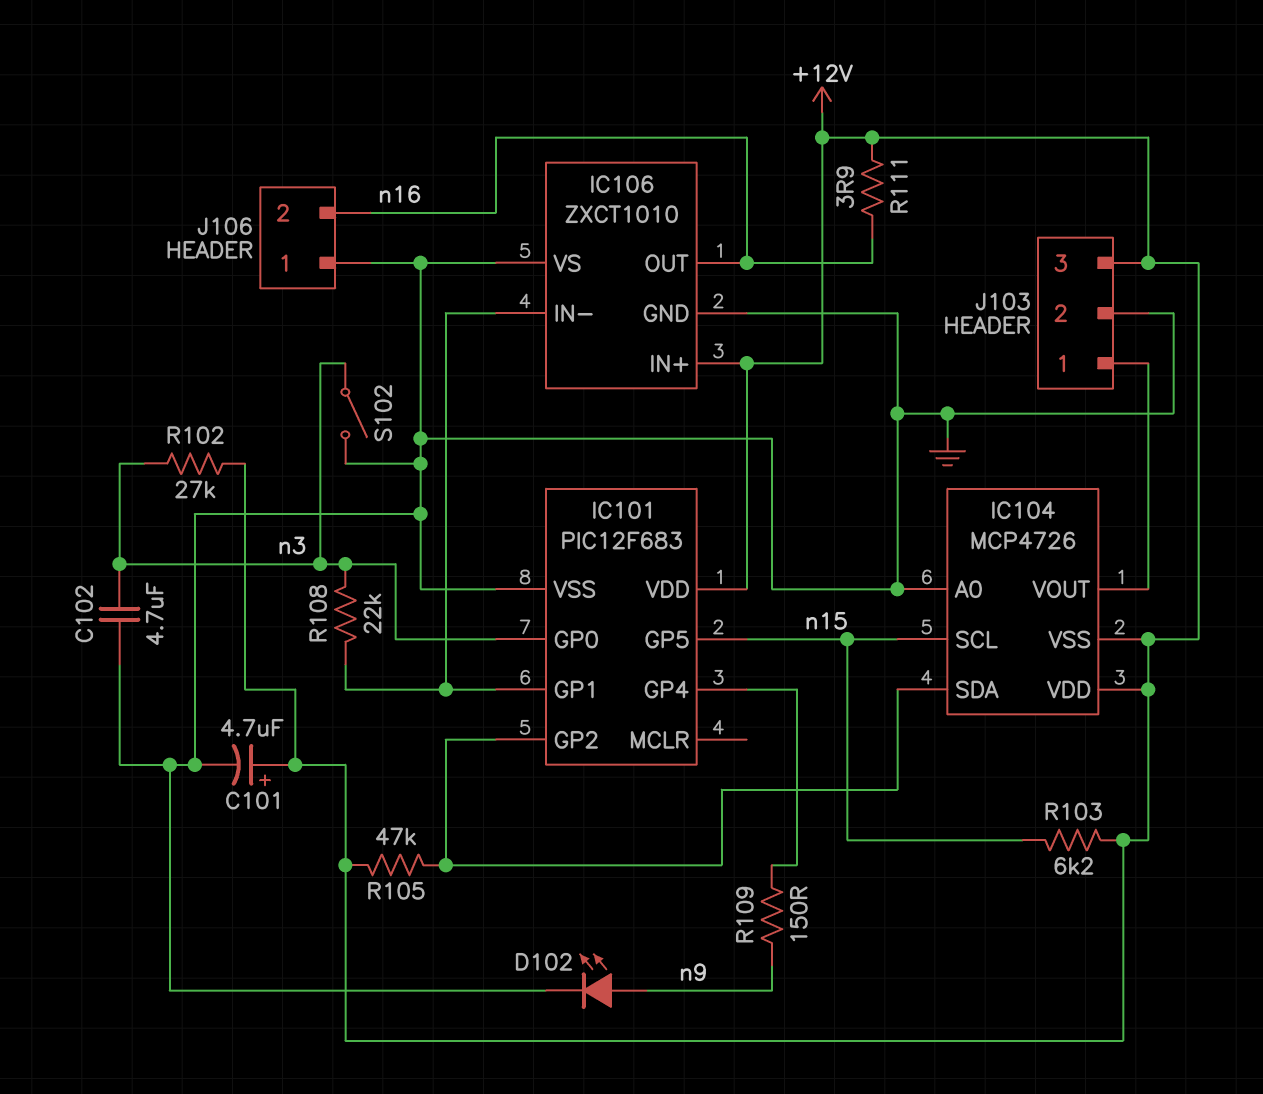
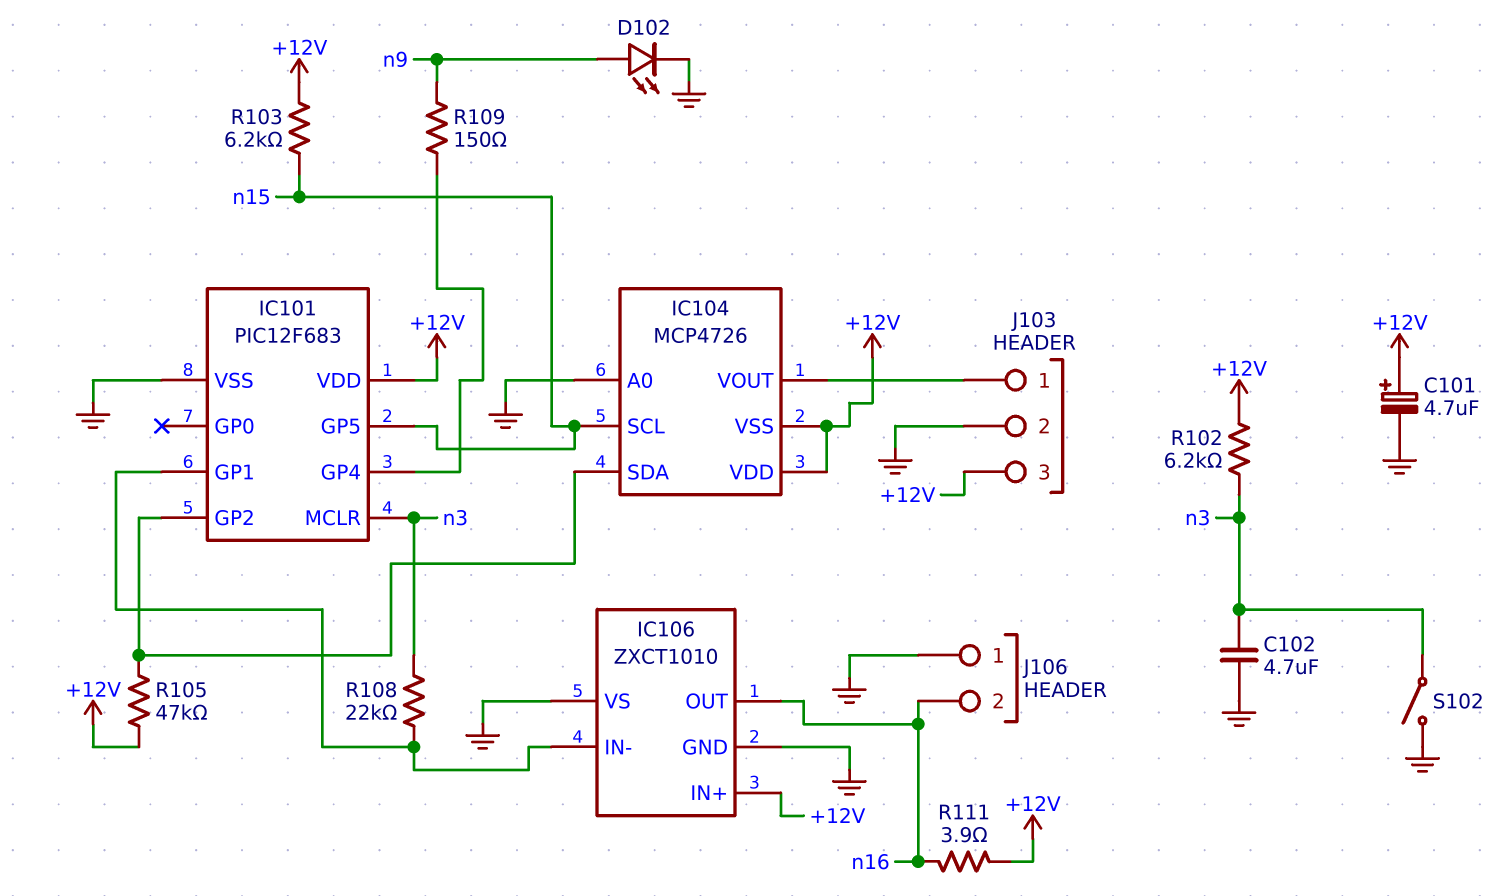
IC101 pin GP0: n3 -> none
IC101 pin MCLR: none -> n3
R102: 27k (+12V, n3) -> 6.2k (+12V, n3)

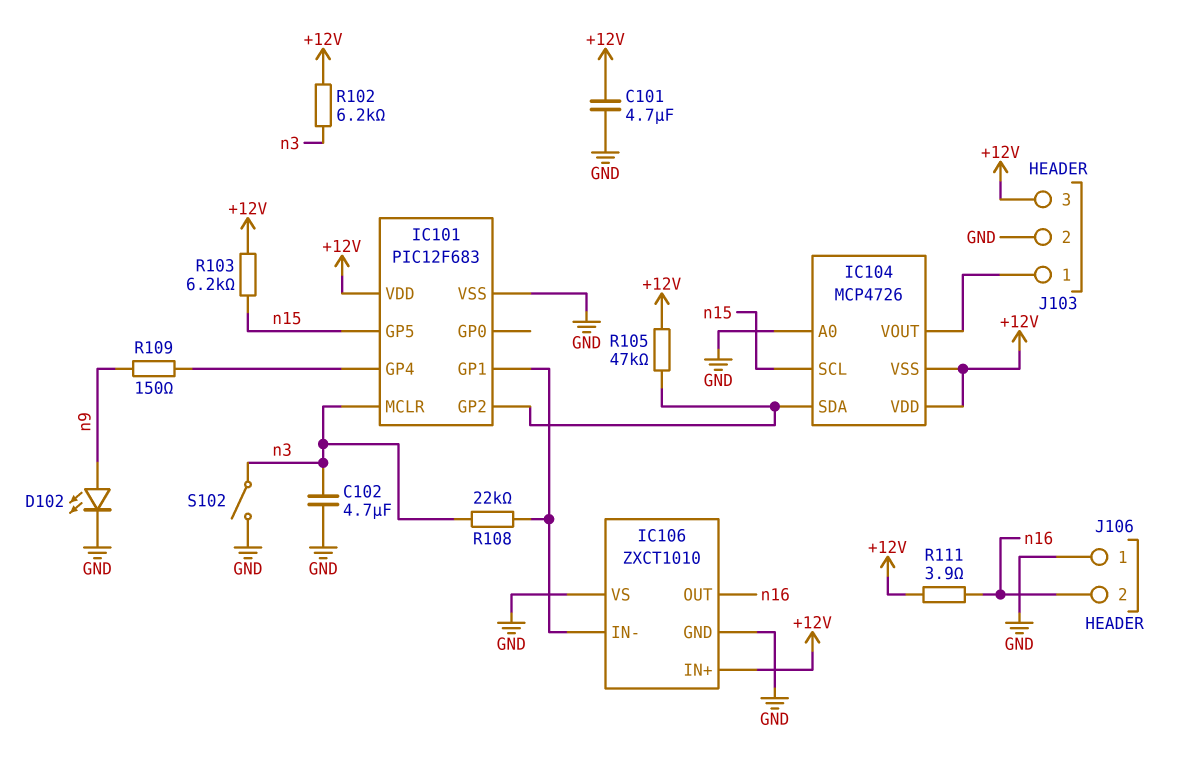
C101: 4.7uF (plus +12V, minus GND) -> 4.7uF (+12V, GND)

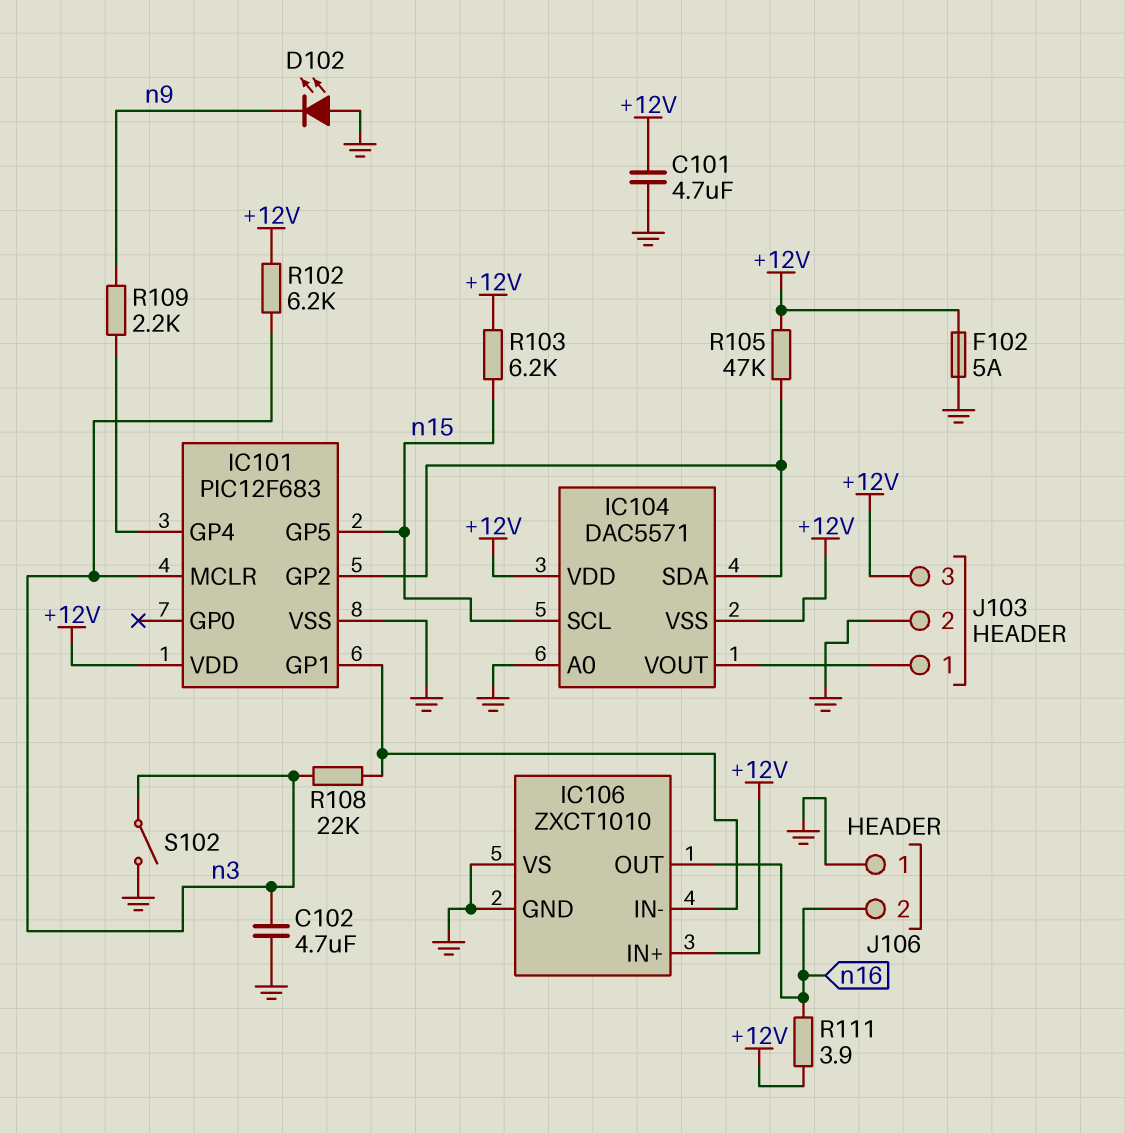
D102: LED (A n9, K GND) -> LED (A GND, K n9)
F102: none -> 5A (+12V, GND)
IC104: MCP4726 -> DAC5571
R109: 150 (IC101/GP4, n9) -> 2.2k (IC101/GP4, n9)

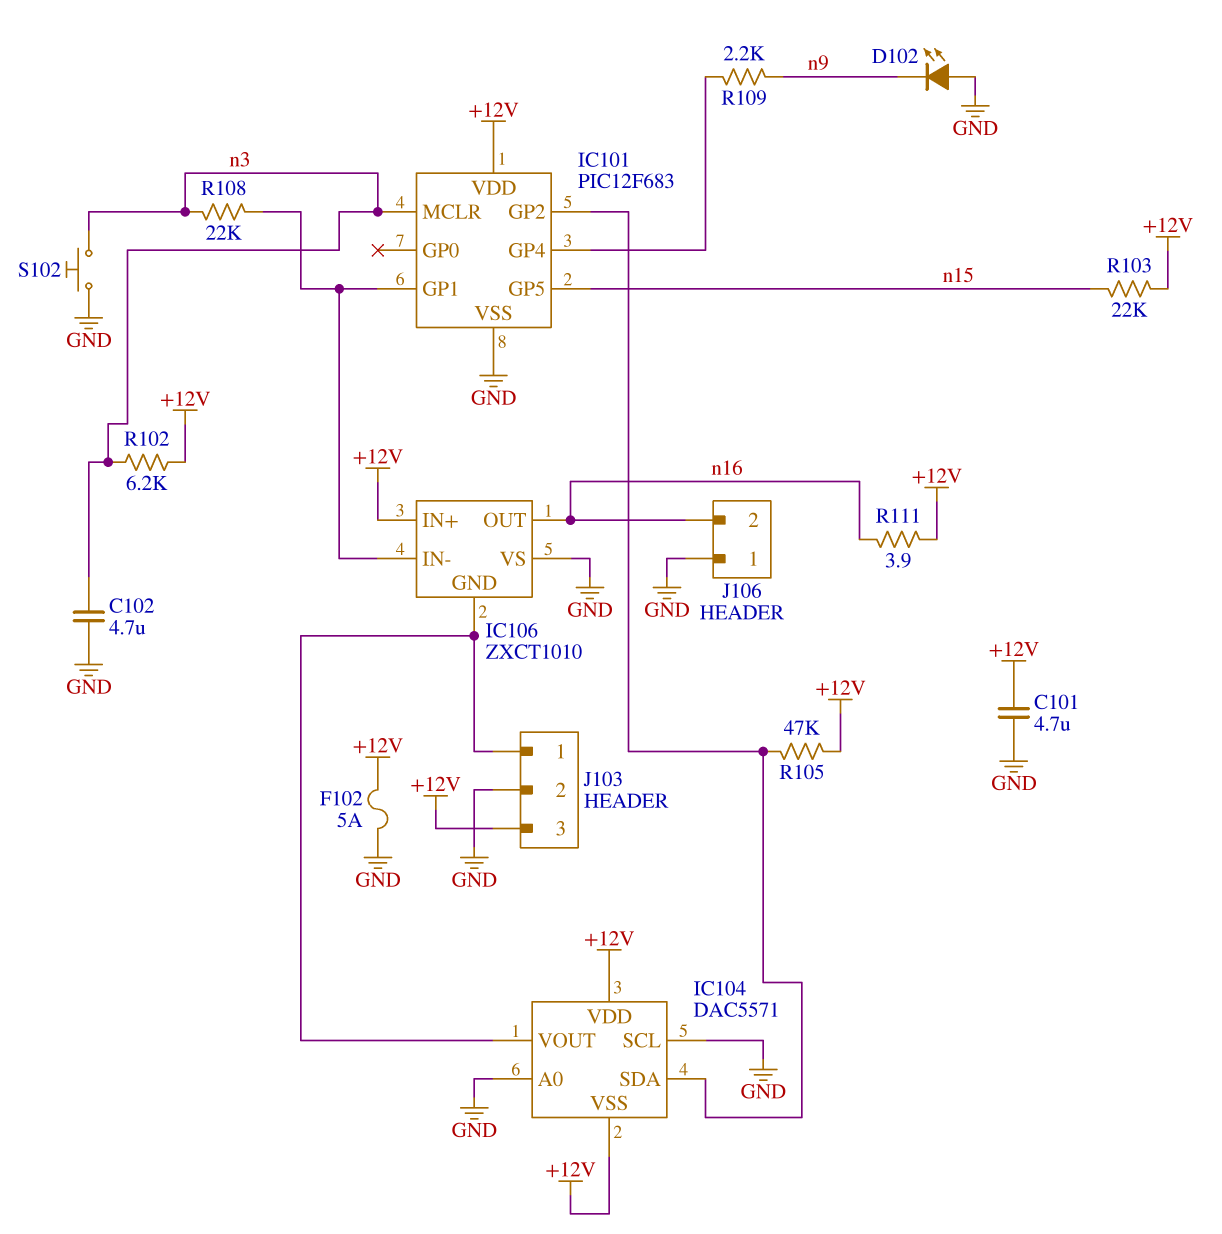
IC104 pin SCL: n15 -> GND
IC106 pin GND: GND -> IC104/VOUT
R103: 6.2k (+12V, n15) -> 22k (+12V, n15)
S102: switch (GND, n3) -> button (GND, n3)

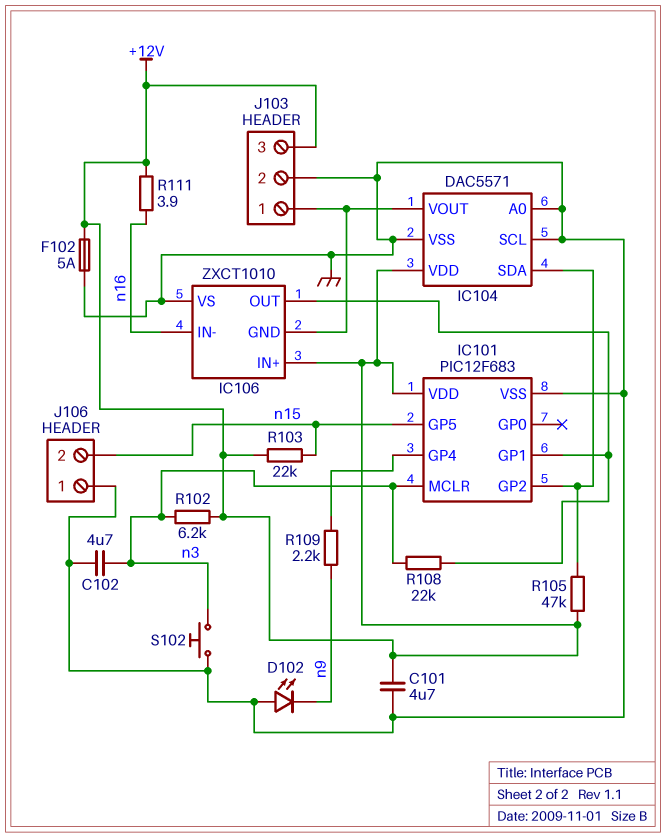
IC104 pin VSS: +12V -> GND
IC106 pin IN-: IC101/GP1 -> n16
IC106 pin OUT: n16 -> IC101/GP1
J106 pin 2: n16 -> n15

